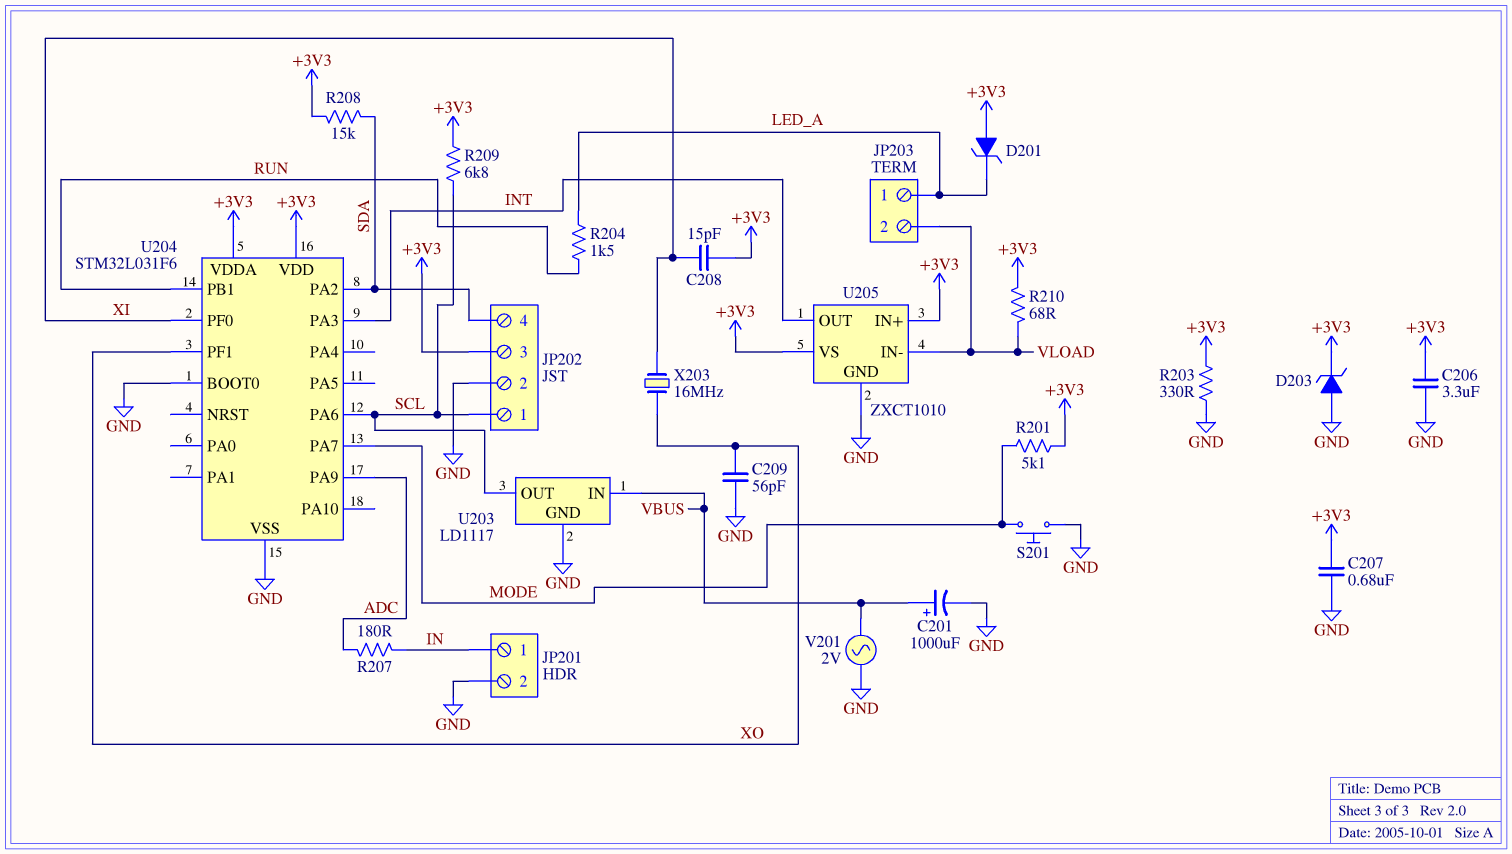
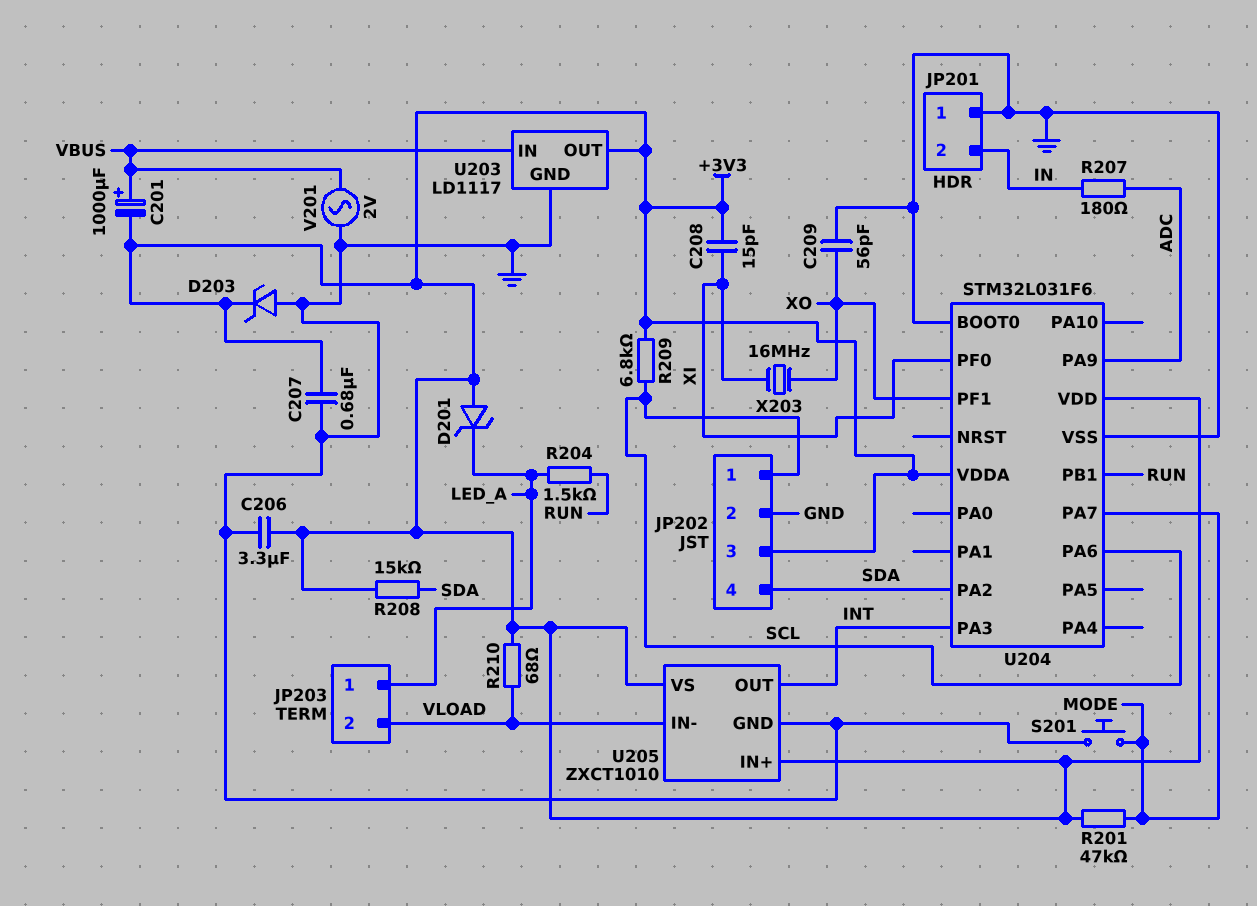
C201: 1000uF (plus VBUS, minus GND) -> 1000uF (plus VBUS, minus +3V3)
JP201 pin 1: IN -> GND
JP201 pin 2: GND -> IN
R201: 5.1k (+3V3, MODE) -> 47k (+3V3, MODE)
R203: 330 (+3V3, GND) -> none
U203 pin OUT: SCL -> +3V3

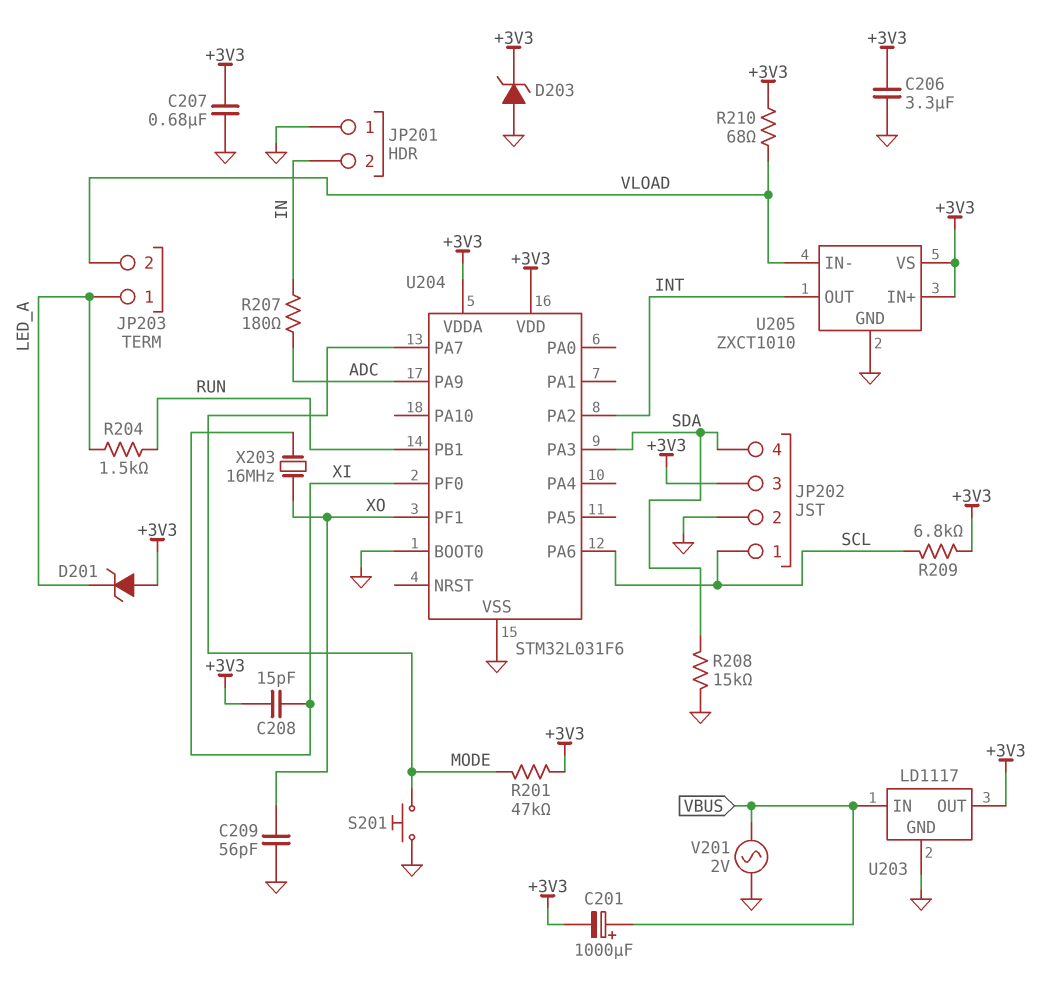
R208: 15k (+3V3, SDA) -> 15k (GND, SDA)
U204 pin PA2: SDA -> INT
U204 pin PA3: INT -> SDA

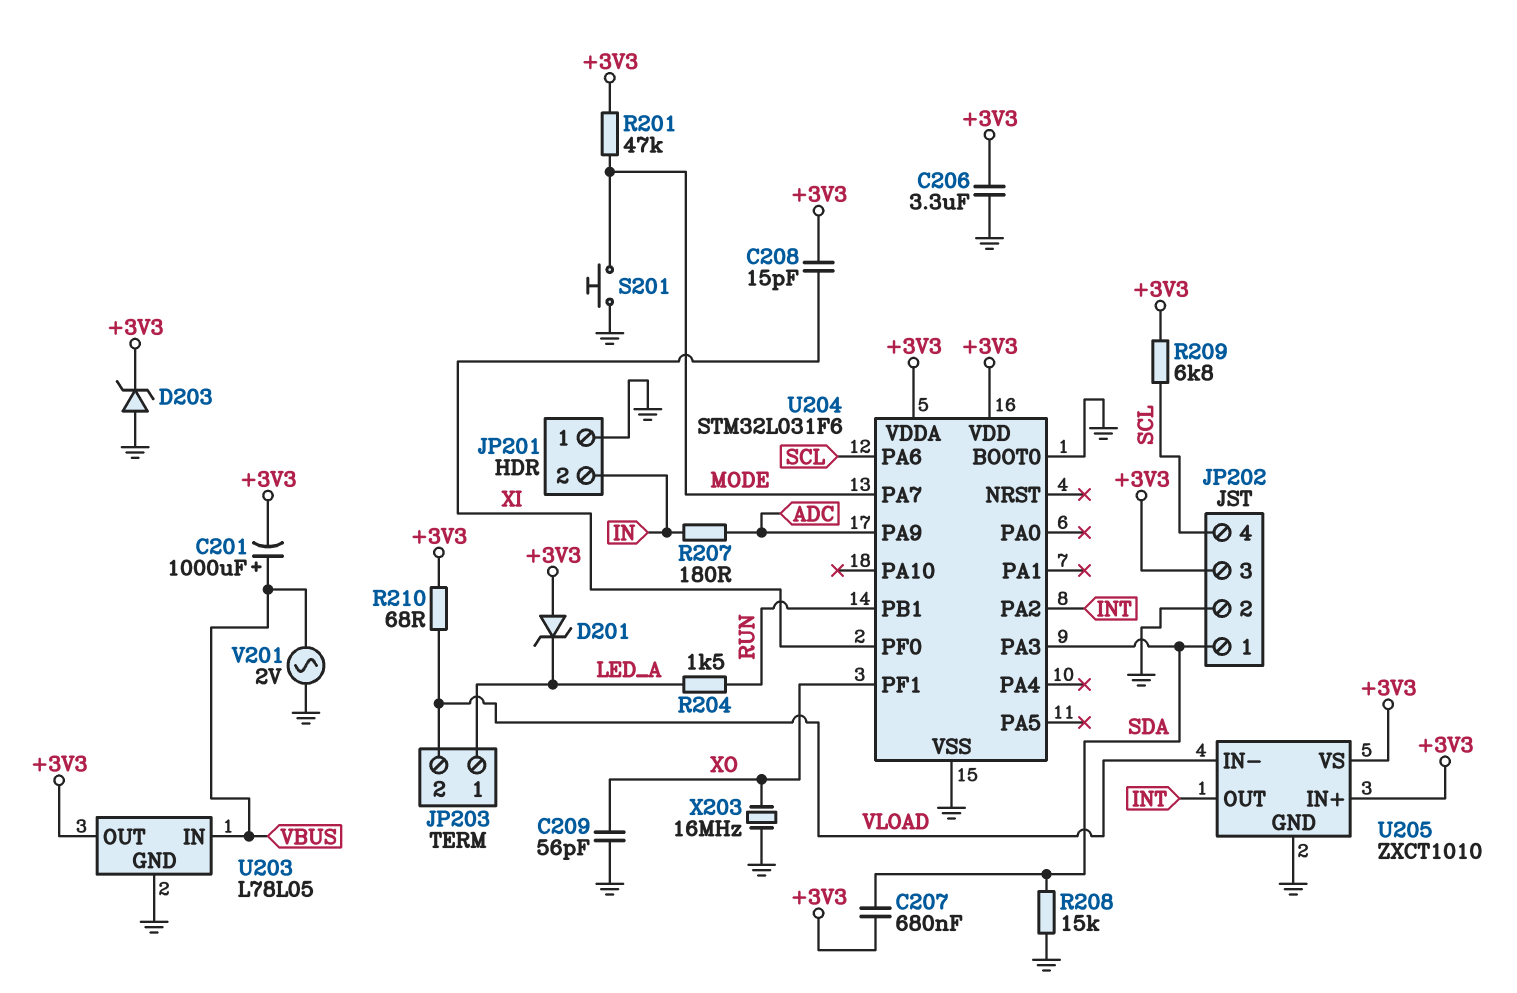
C207: 680nF (+3V3, GND) -> 680nF (+3V3, SDA)
JP202 pin 1: SCL -> SDA
JP202 pin 4: SDA -> SCL
U203: LD1117 -> L78L05
X203: 16MHz (XI, XO) -> 16MHz (GND, XO)

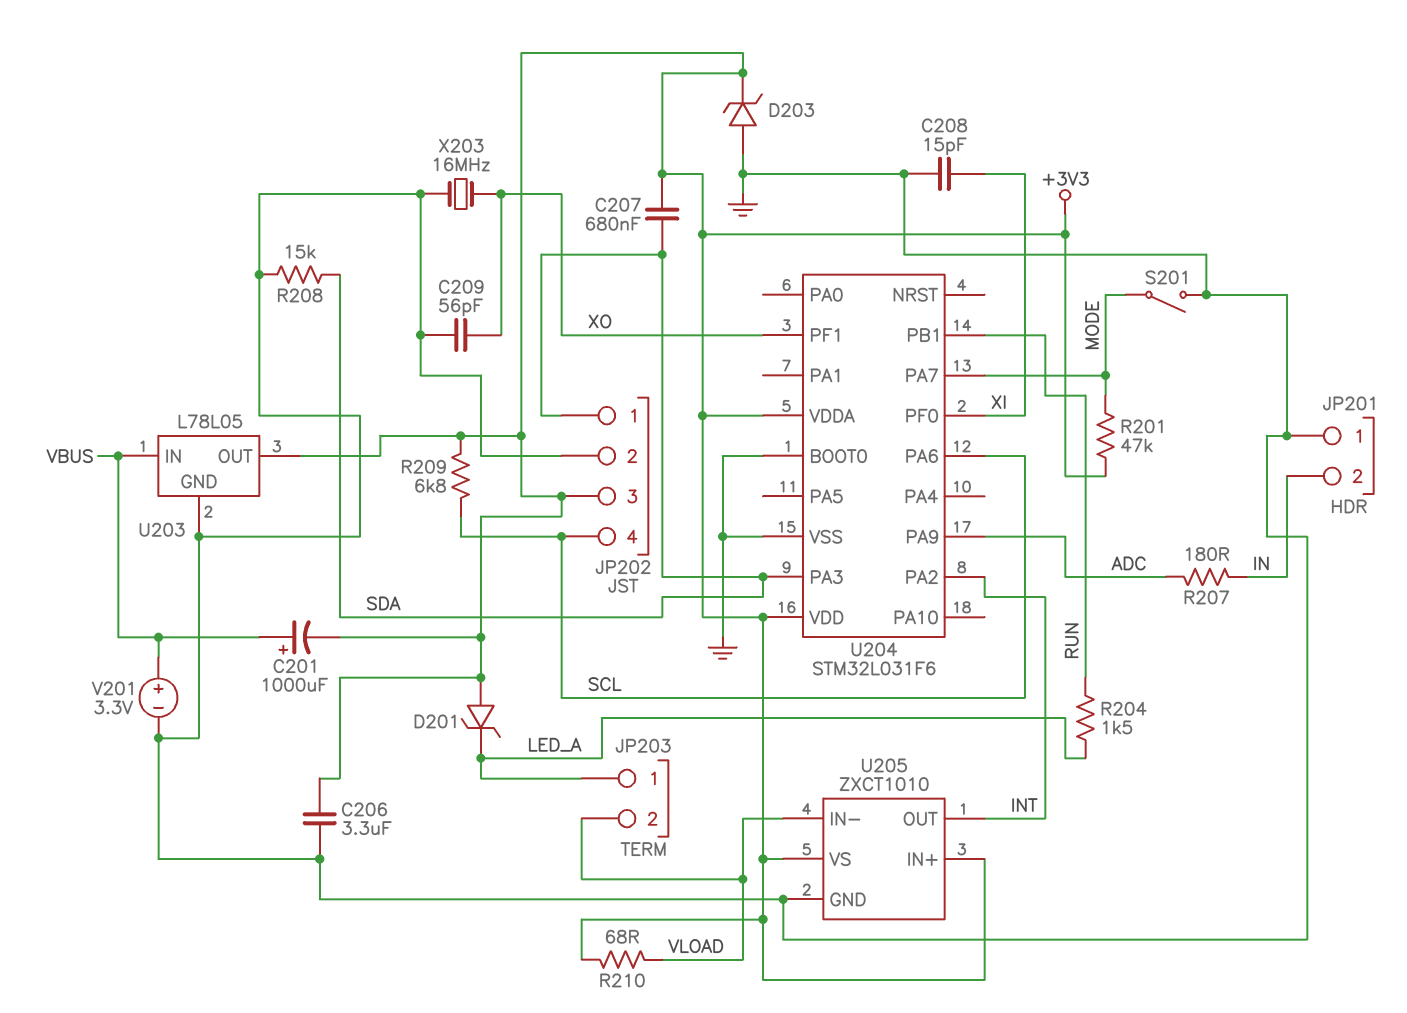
C208: 15pF (+3V3, XI) -> 15pF (GND, XI)
S201: button (GND, MODE) -> switch (GND, MODE)
V201: AC 2V (GND, VBUS) -> 3.3V (plus VBUS, minus GND)

